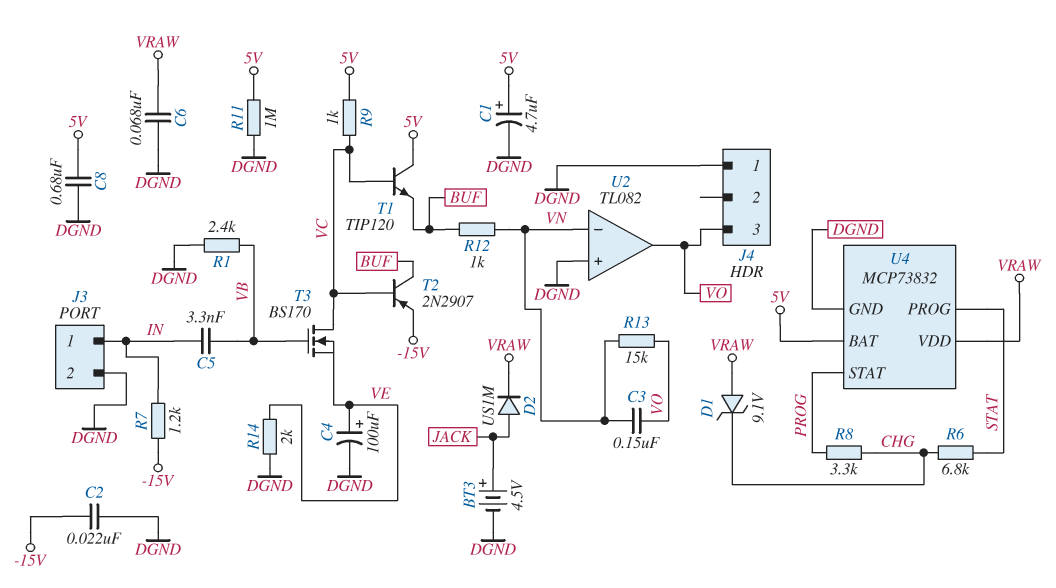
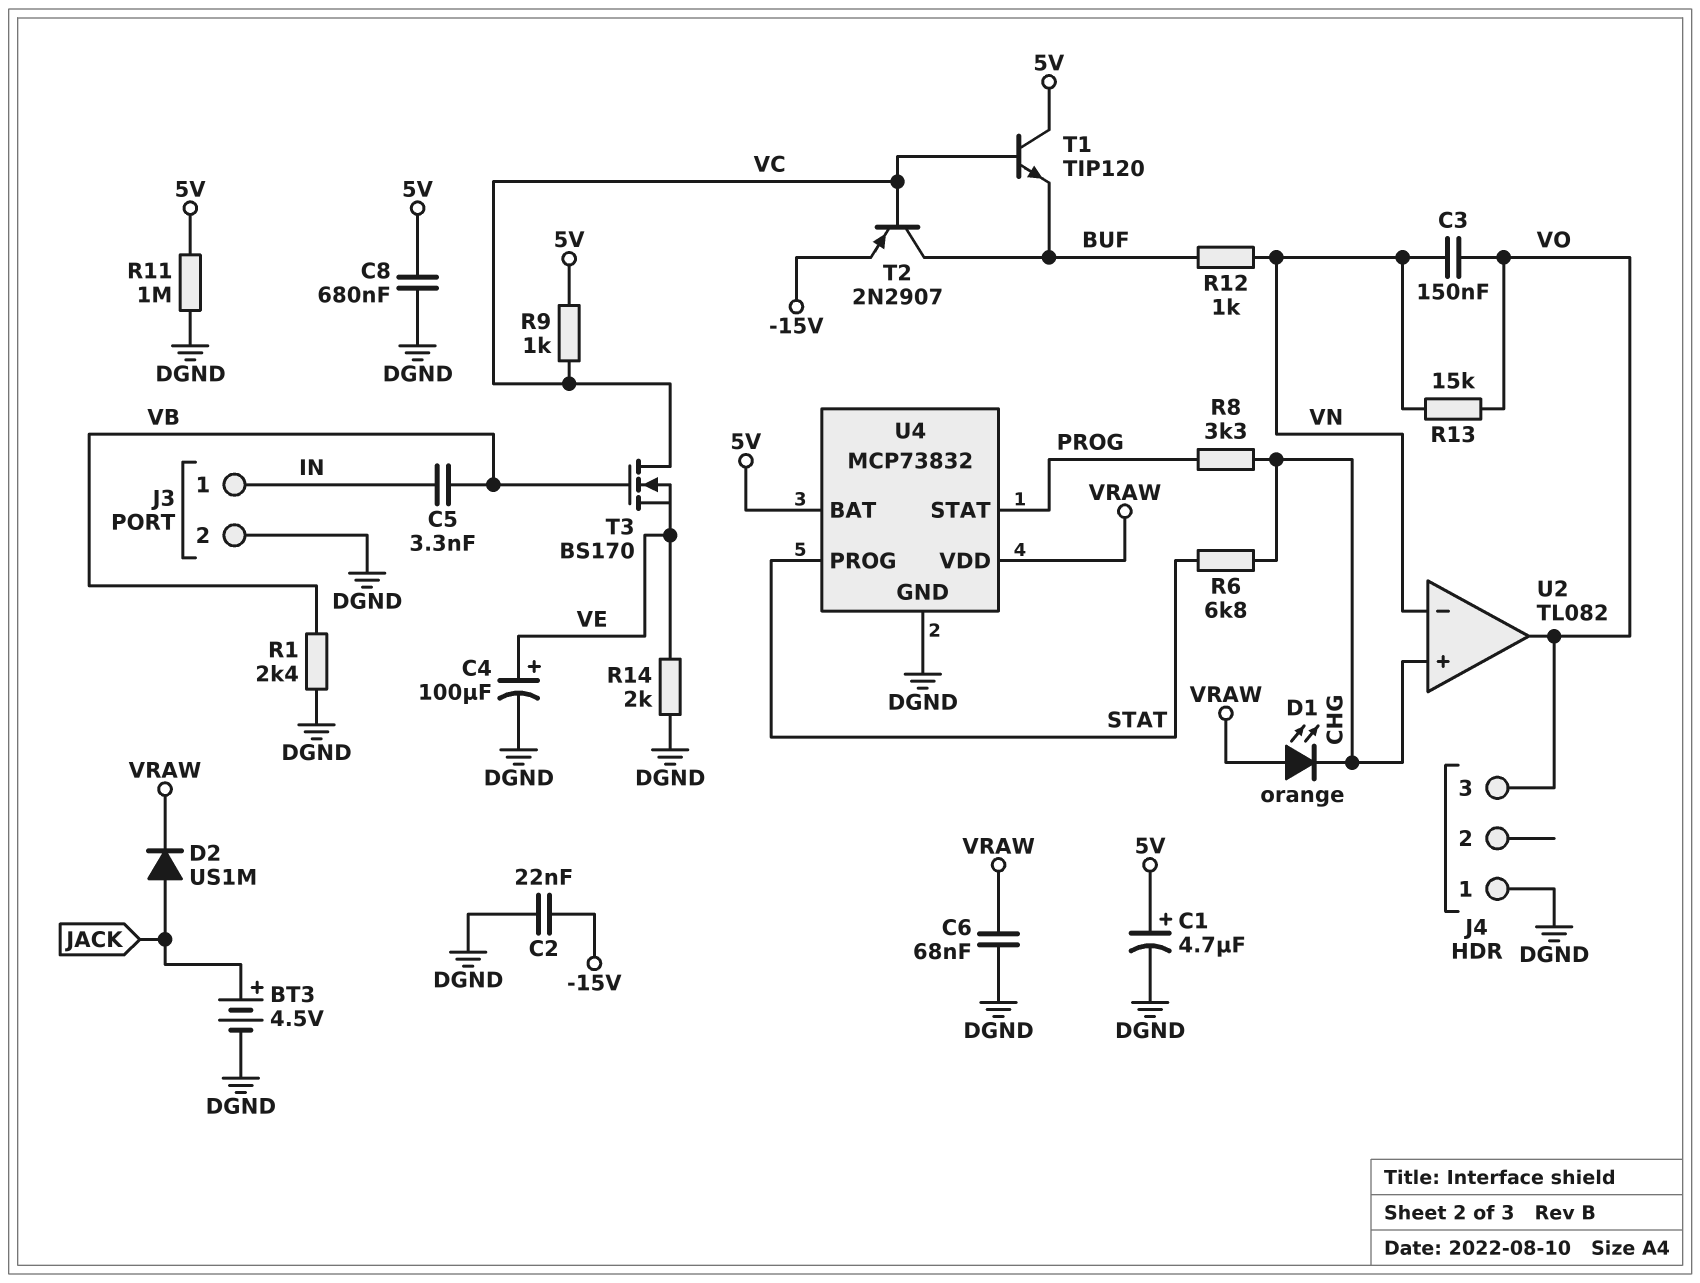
D1: zener 9.1V (A VRAW, K CHG) -> LED orange (A VRAW, K CHG)
R7: 1.2k (-15V, IN) -> none
U2 pin in+: DGND -> CHG

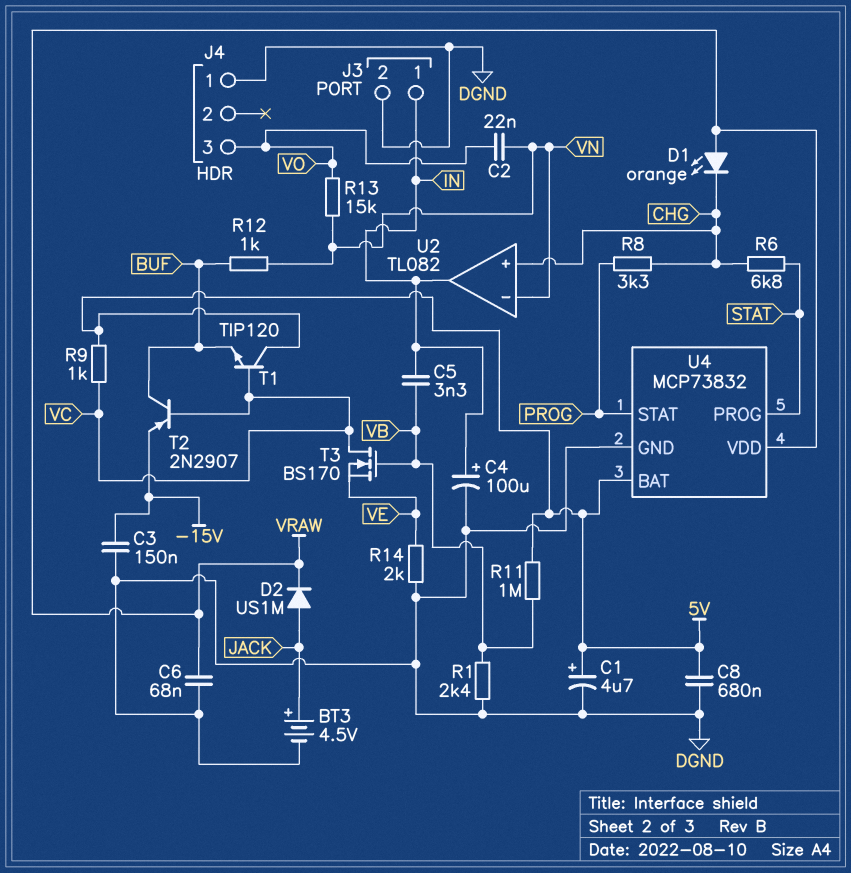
C2: 22nF (-15V, DGND) -> 22nF (VN, VO)
C3: 150nF (VN, VO) -> 150nF (-15V, DGND)
C4: 100uF (plus VE, minus DGND) -> 100uF (plus IN, minus DGND)
R11: 1M (5V, DGND) -> 1M (5V, VB)
U2 pin out: VO -> IN

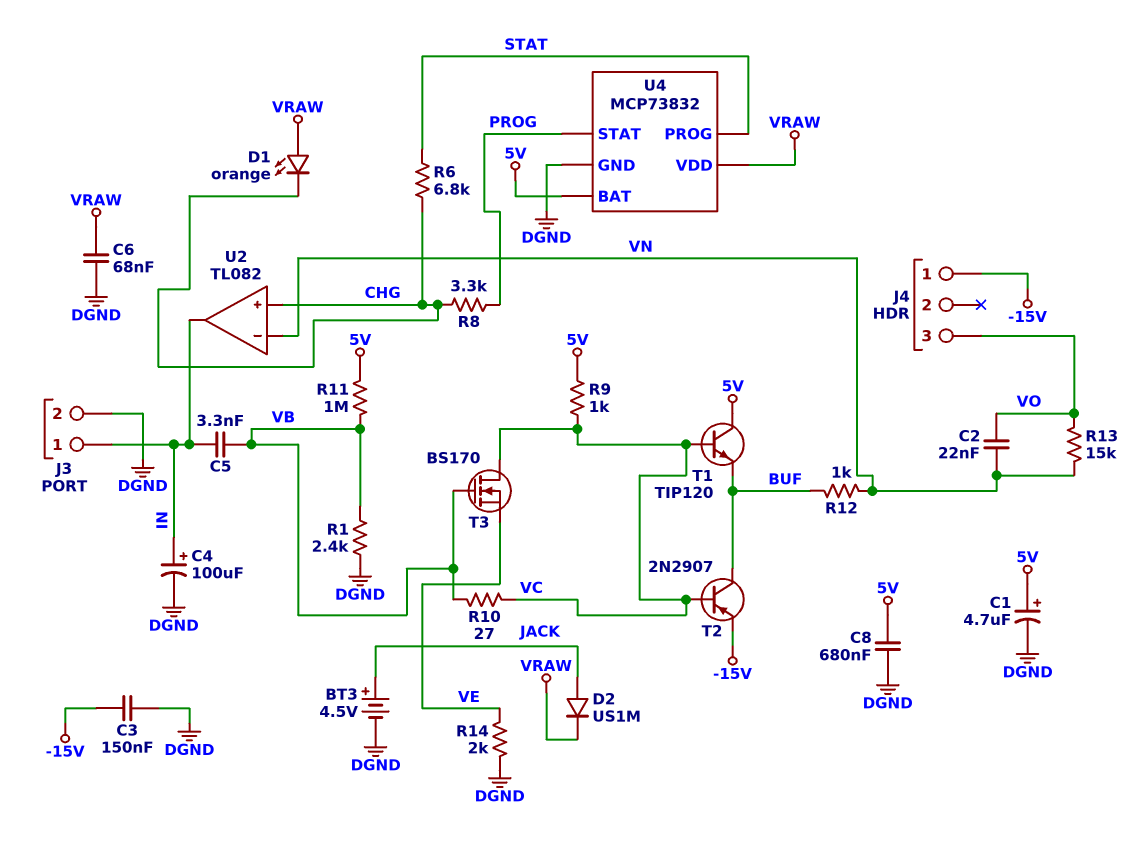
J4 pin 1: DGND -> -15V
R10: none -> 27 (VB, VC)

